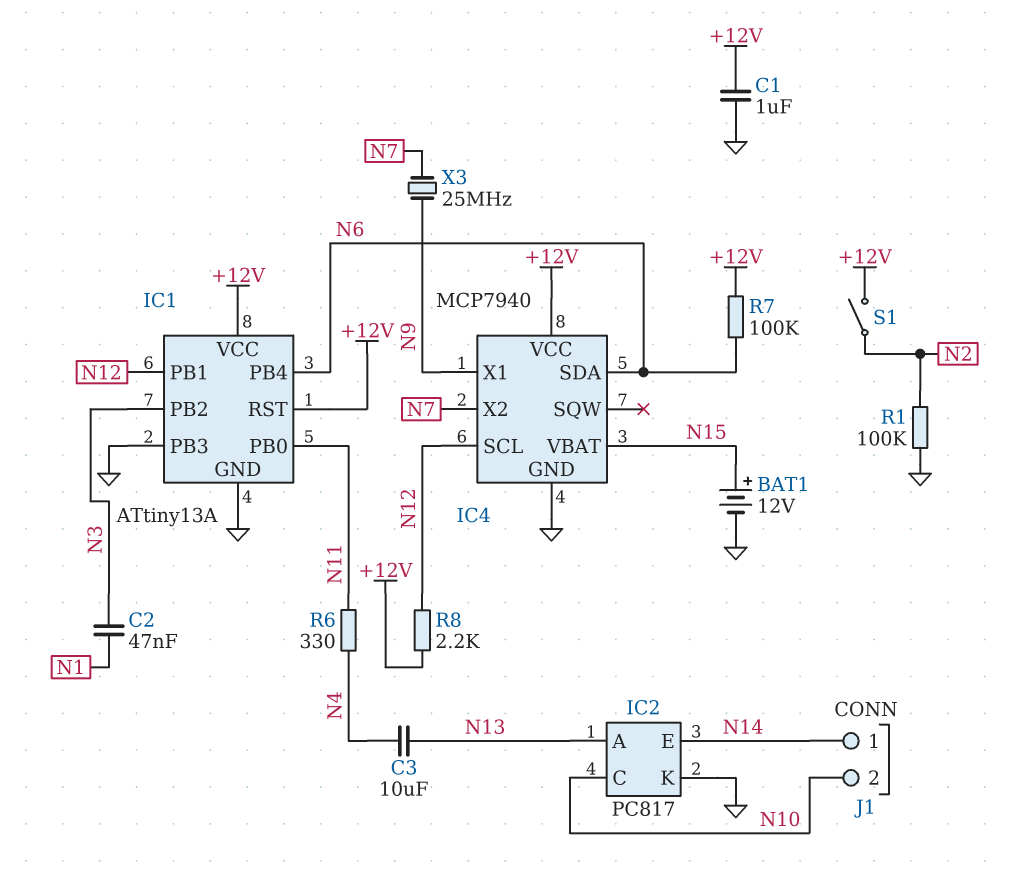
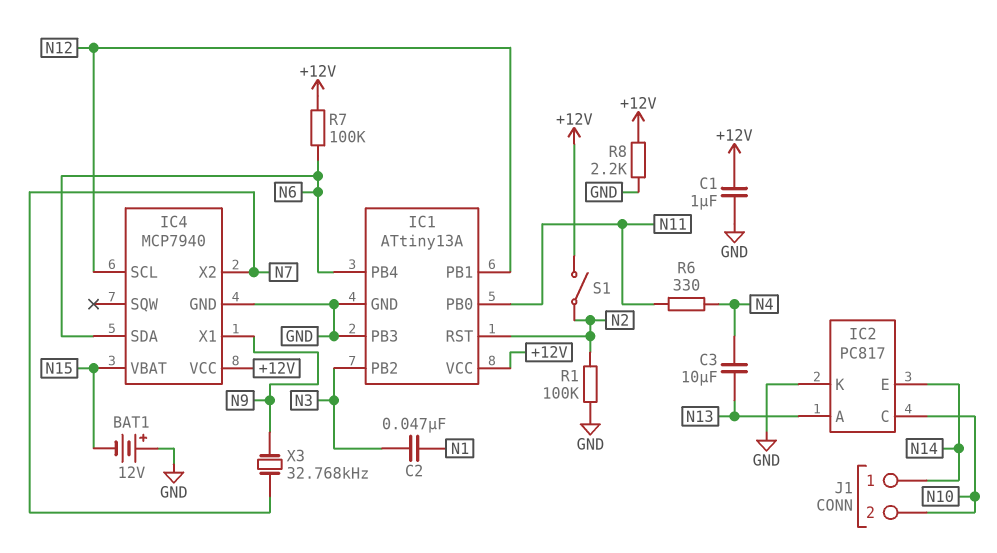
BAT1: 12V (plus N15, minus GND) -> 12V (plus GND, minus N15)
IC1 pin RST: +12V -> N2
R8: 2.2k (+12V, N12) -> 2.2k (+12V, GND)
X3: 25MHz (N7, N9) -> 32.768kHz (N7, N9)

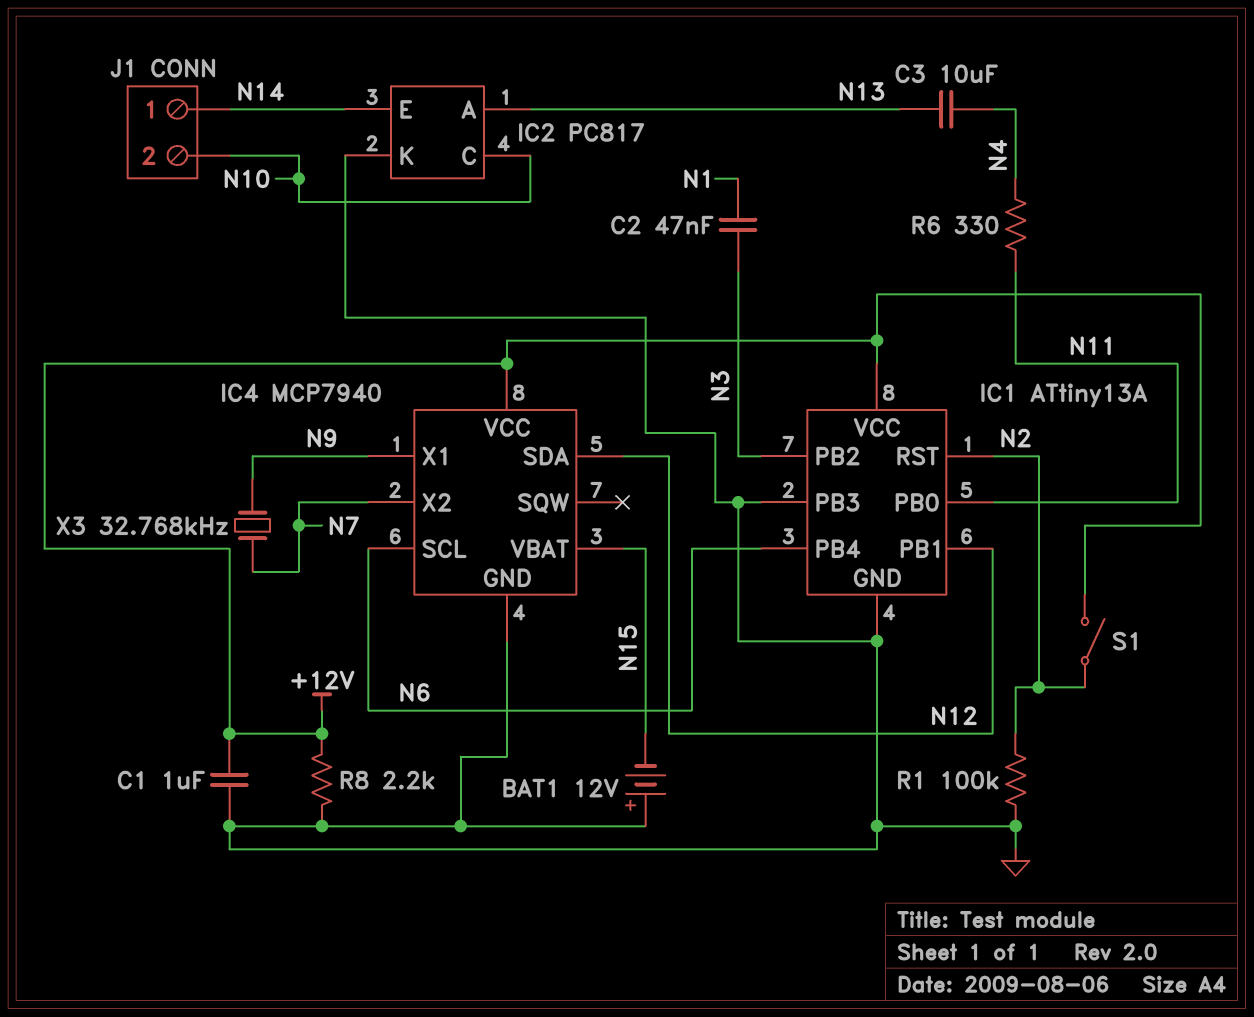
IC4 pin SCL: N12 -> N6
IC4 pin SDA: N6 -> N12
R7: 100k (+12V, N6) -> none

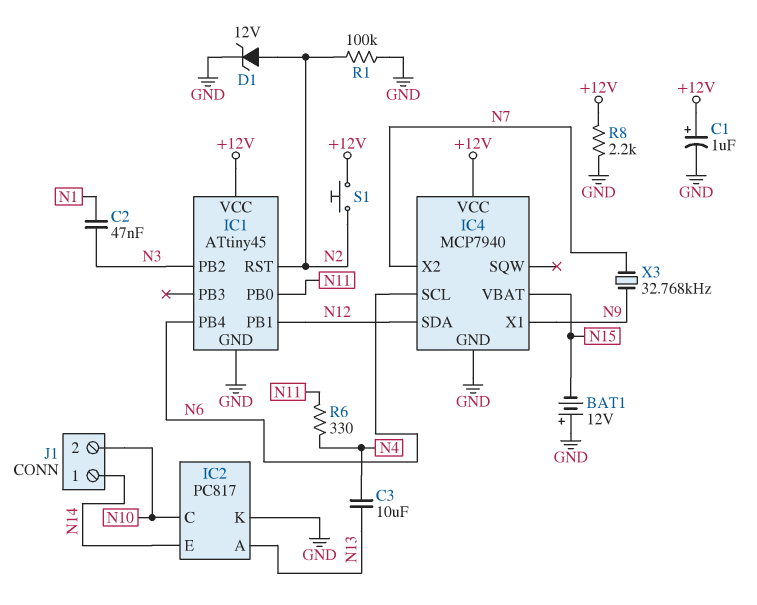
C1: 1uF (+12V, GND) -> 1uF (plus +12V, minus GND)
D1: none -> zener 12V (A N2, K GND)
IC1: ATtiny13A -> ATtiny45
IC1 pin PB3: GND -> none
S1: switch (+12V, N2) -> button (+12V, N2)

